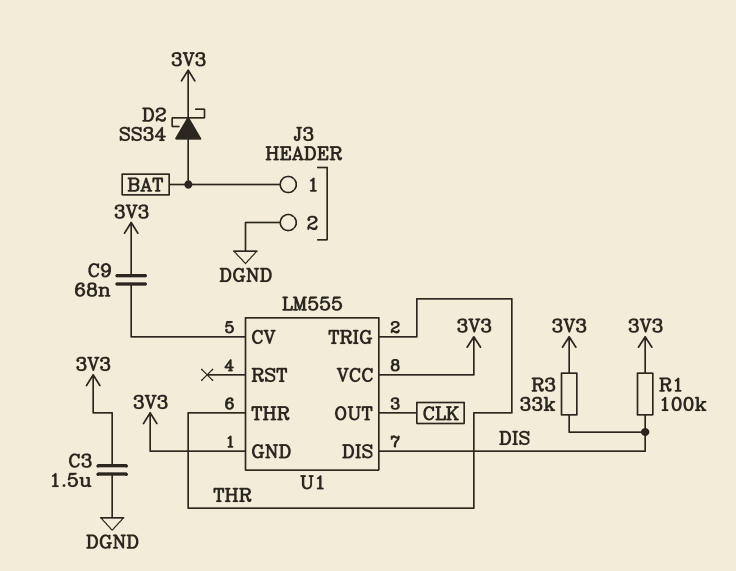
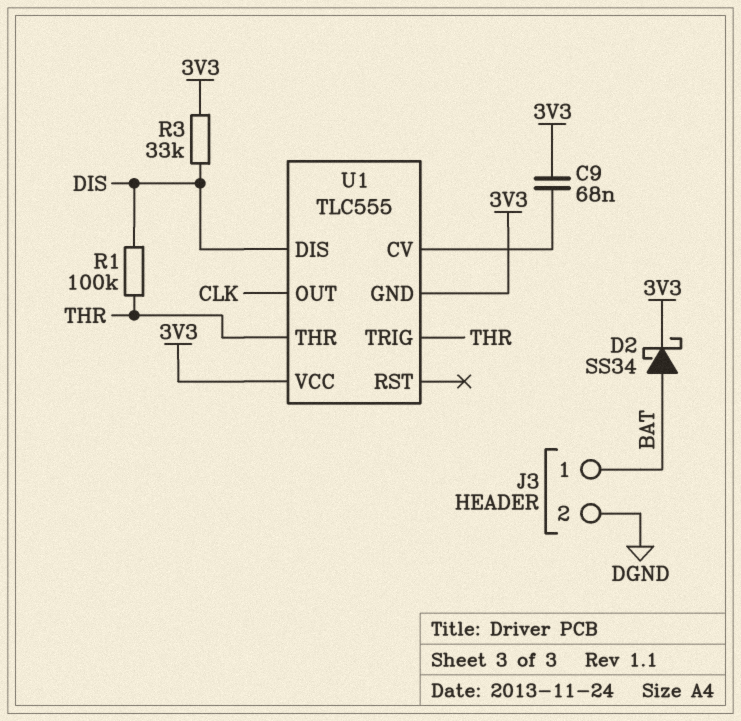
C3: 1.5uF (3V3, DGND) -> none
R1: 100k (3V3, DIS) -> 100k (DIS, THR)
U1: LM555 -> TLC555

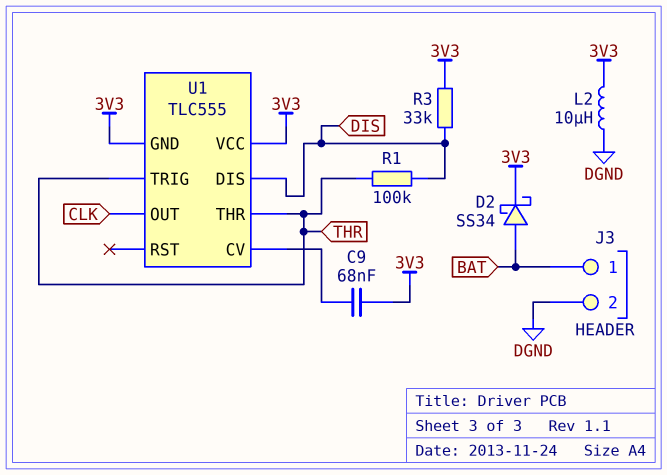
L2: none -> 10uH (3V3, DGND)

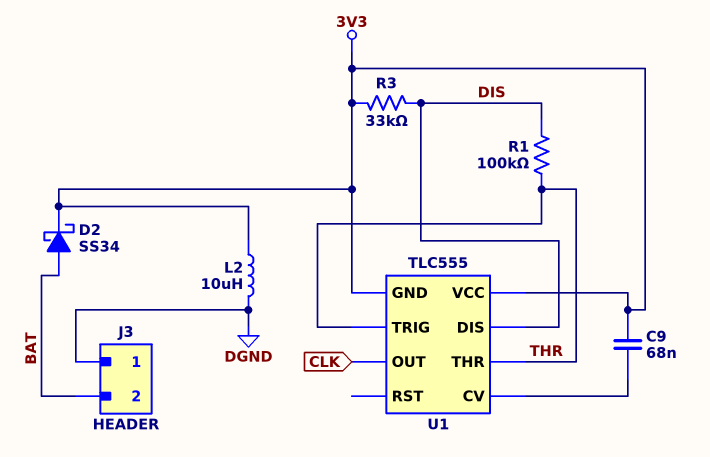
J3 pin 1: BAT -> DGND
J3 pin 2: DGND -> BAT

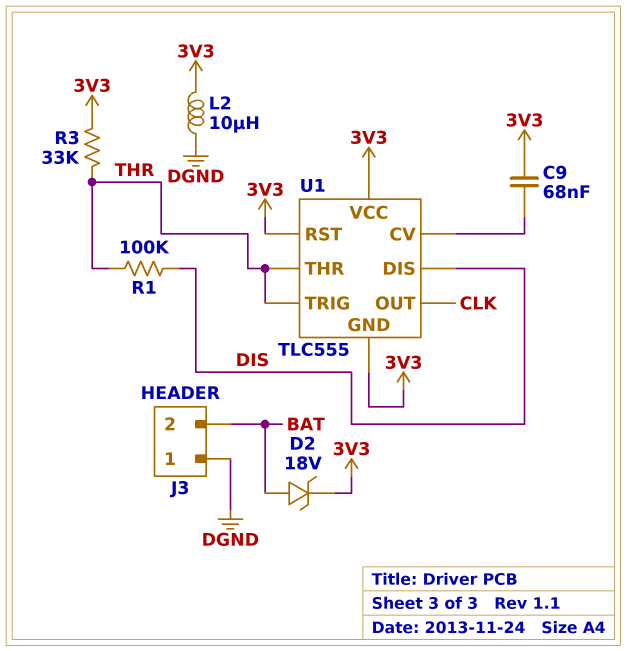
D2: schottky SS34 (A BAT, K 3V3) -> zener 18V (A BAT, K 3V3)
R3: 33k (3V3, DIS) -> 33k (3V3, THR)
U1 pin RST: none -> 3V3

